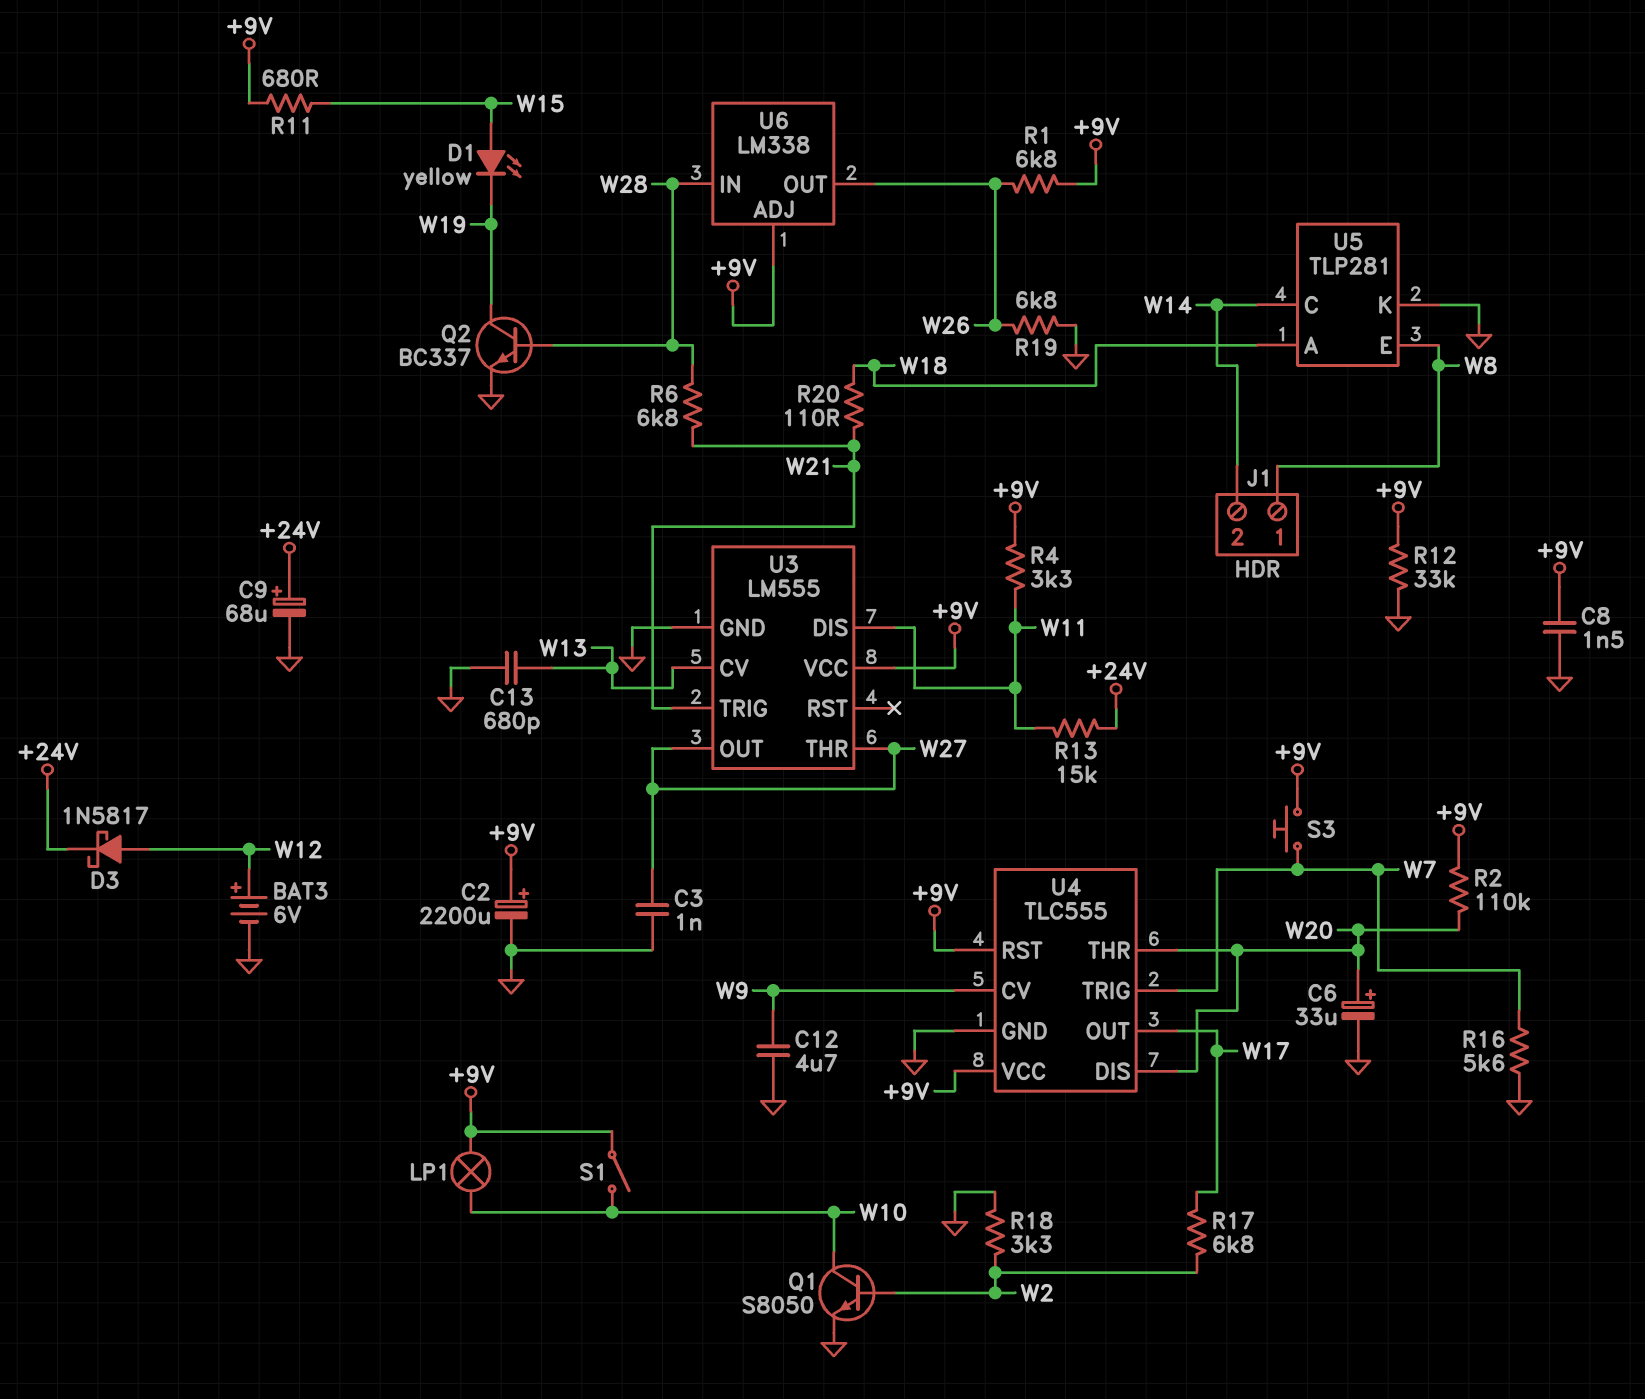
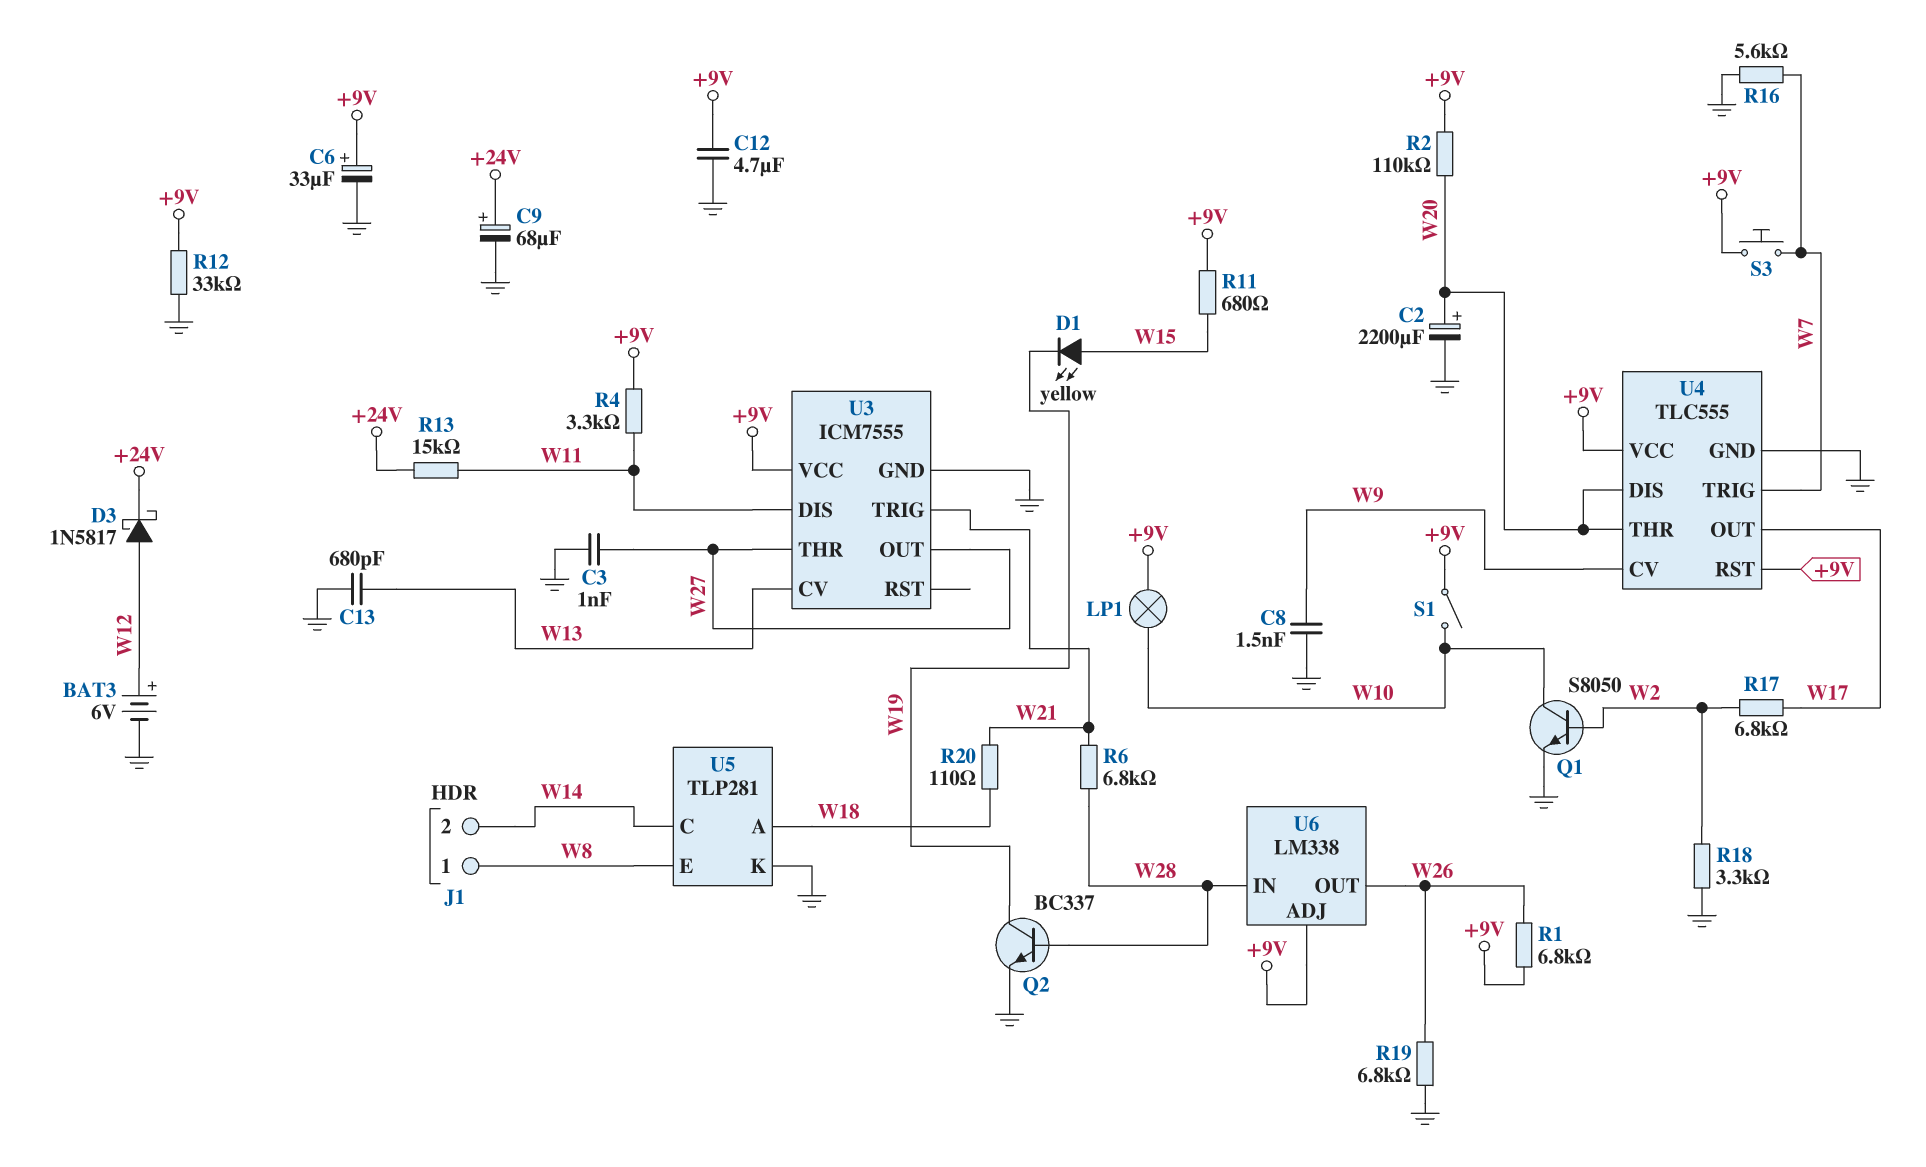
C2: 2200uF (plus +9V, minus GND) -> 2200uF (plus W20, minus GND)
C6: 33uF (plus W20, minus GND) -> 33uF (plus +9V, minus GND)
C8: 1.5nF (+9V, GND) -> 1.5nF (GND, W9)
C12: 4.7uF (GND, W9) -> 4.7uF (+9V, GND)
U3: LM555 -> ICM7555

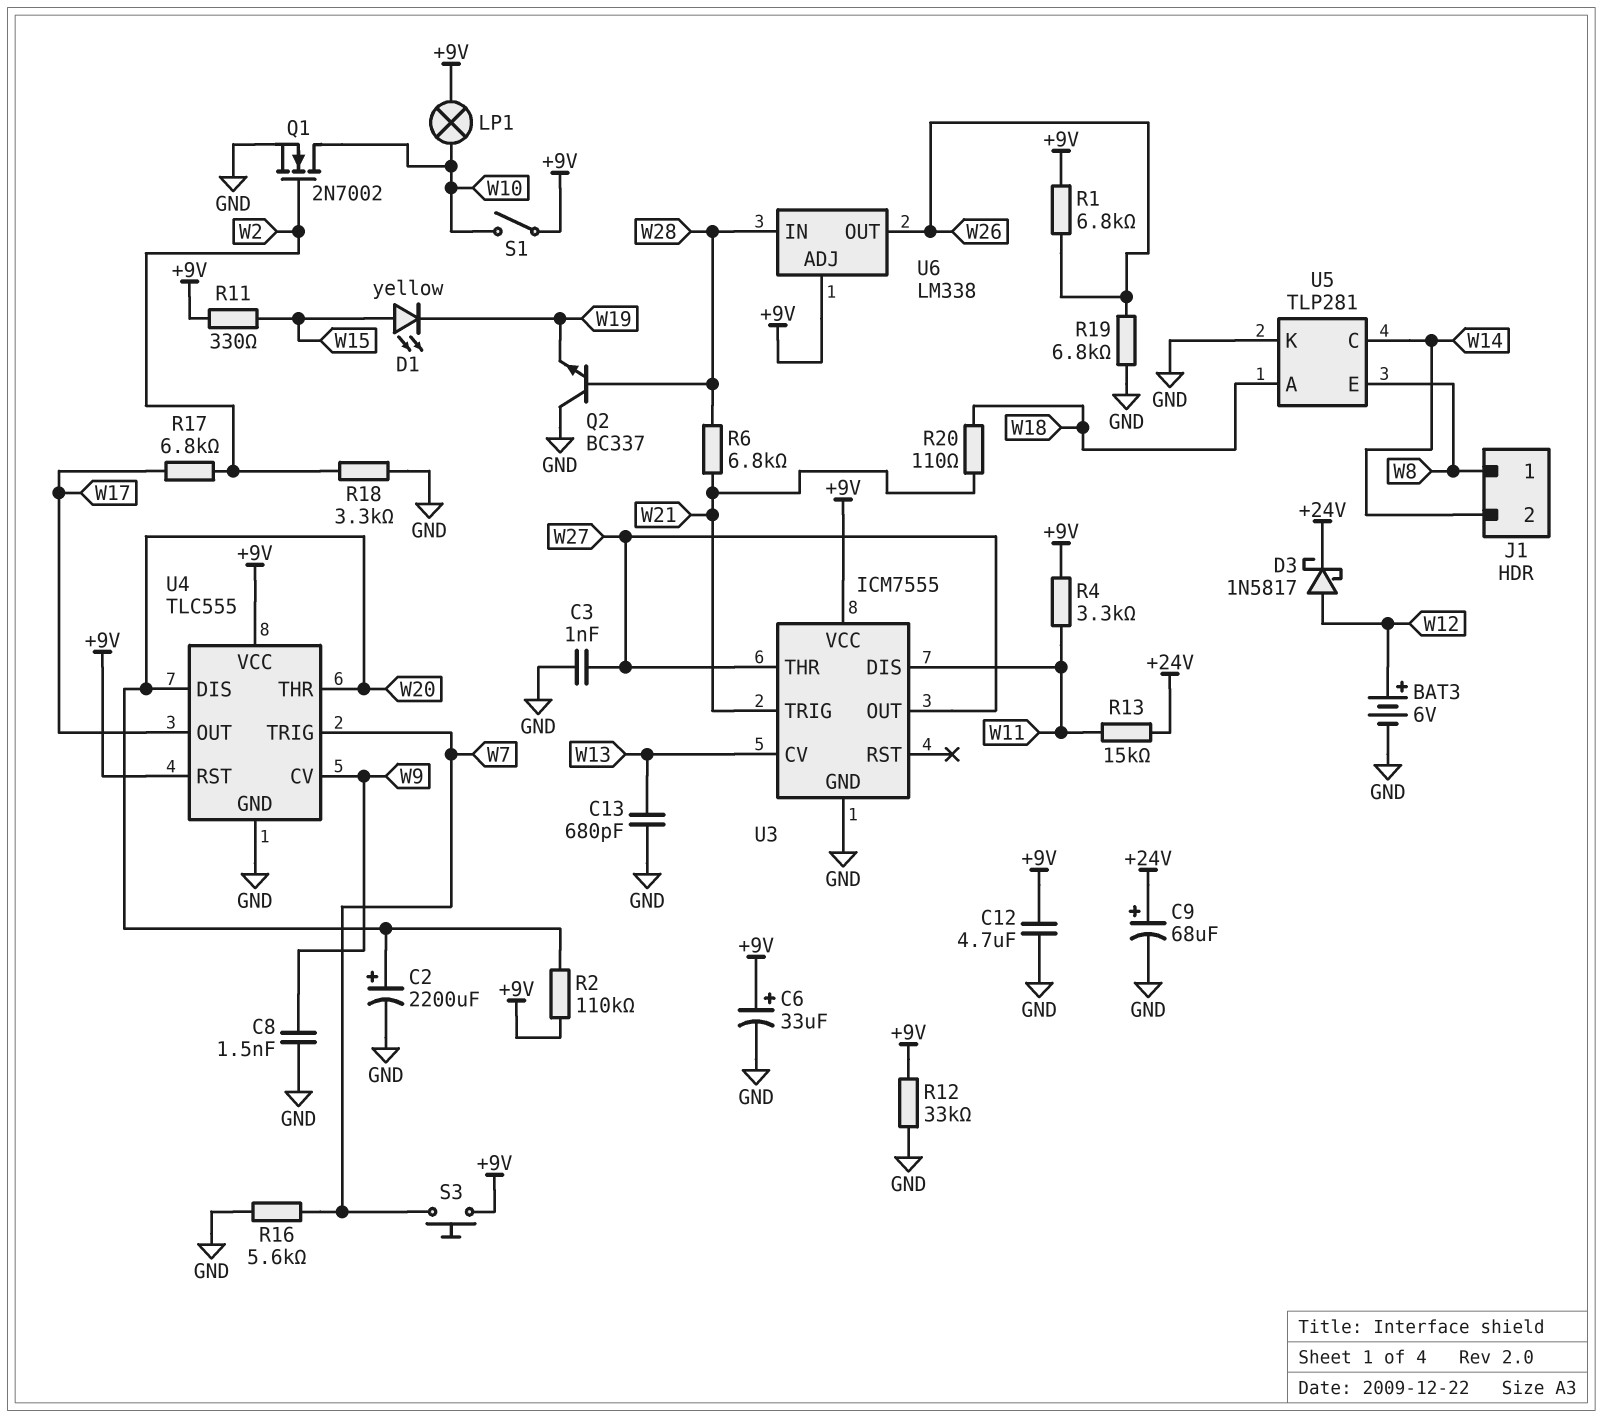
Q1: NPN S8050 (B W2, C W10, E GND) -> NMOS 2N7002 (G W2, D W10, S GND)
Q2: NPN BC337 (B W28, C W19, E GND) -> NPN BC337 (B W28, C GND, E W19)
R11: 680 (+9V, W15) -> 330 (+9V, W15)

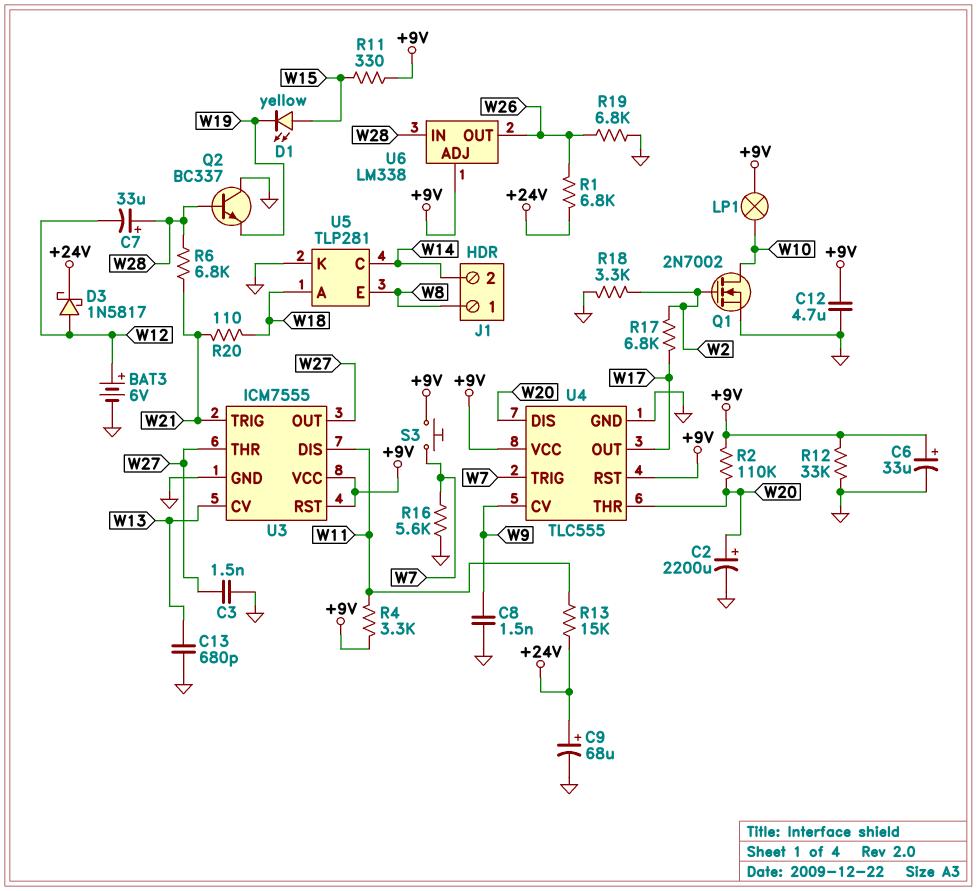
C3: 1nF (GND, W27) -> 1.5nF (GND, W27)
C7: none -> 33uF (plus W28, minus W12)
R1: 6.8k (+9V, W26) -> 6.8k (+24V, W26)
S1: switch (+9V, W10) -> none
U3 pin RST: none -> +9V

